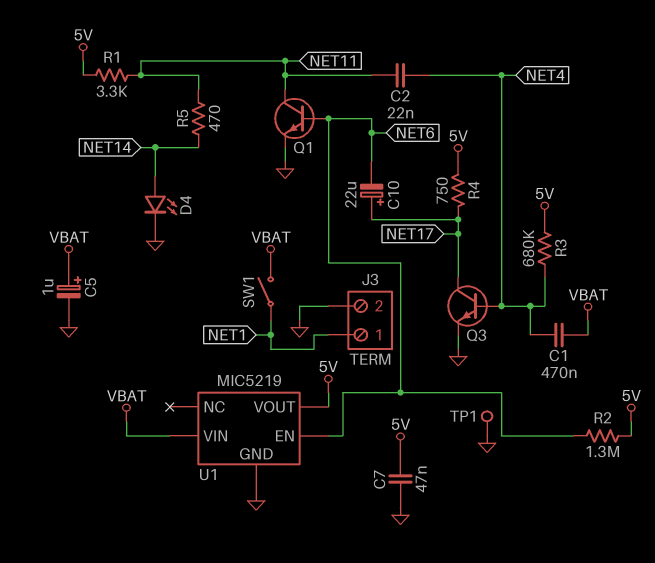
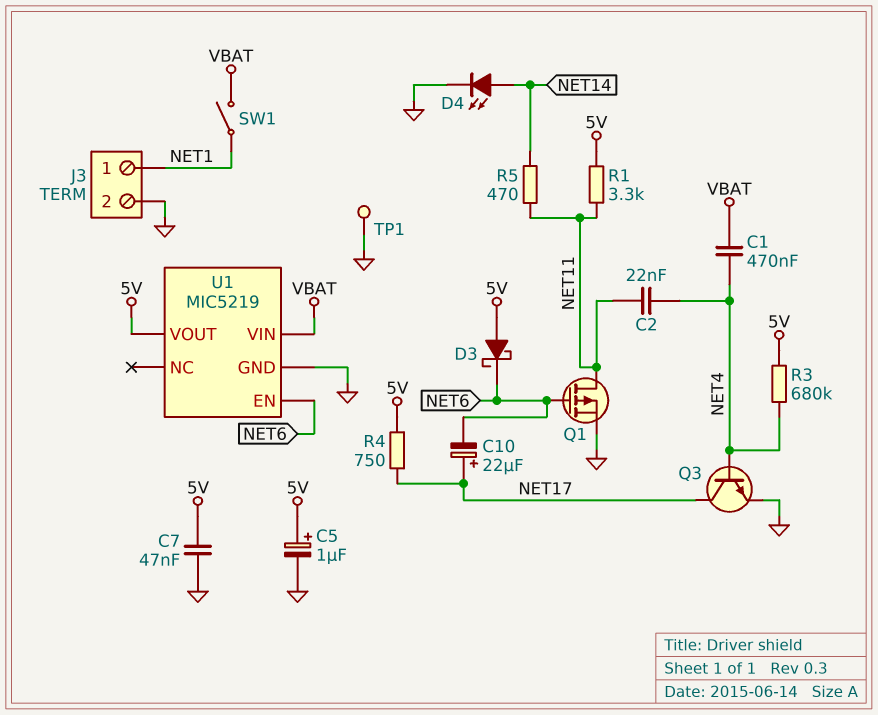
C5: 1uF (plus VBAT, minus GND) -> 1uF (plus 5V, minus GND)
D3: none -> schottky (A 5V, K NET6)
Q1: NPN (B NET6, C NET11, E GND) -> PMOS (G NET6, D NET11, S GND)
R2: 1.3M (5V, NET6) -> none

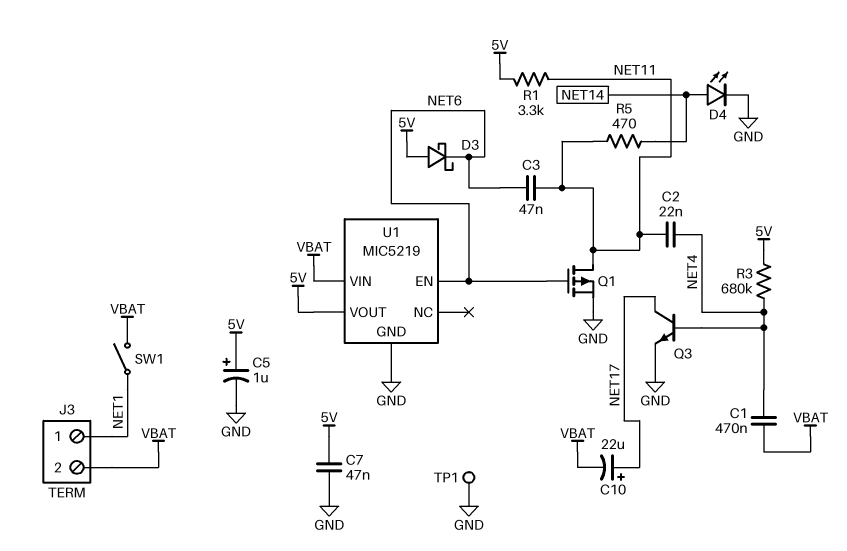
C3: none -> 47nF (NET6, NET11)
C10: 22uF (plus NET17, minus NET6) -> 22uF (plus NET17, minus VBAT)
J3 pin 2: GND -> VBAT
R4: 750 (5V, NET17) -> none

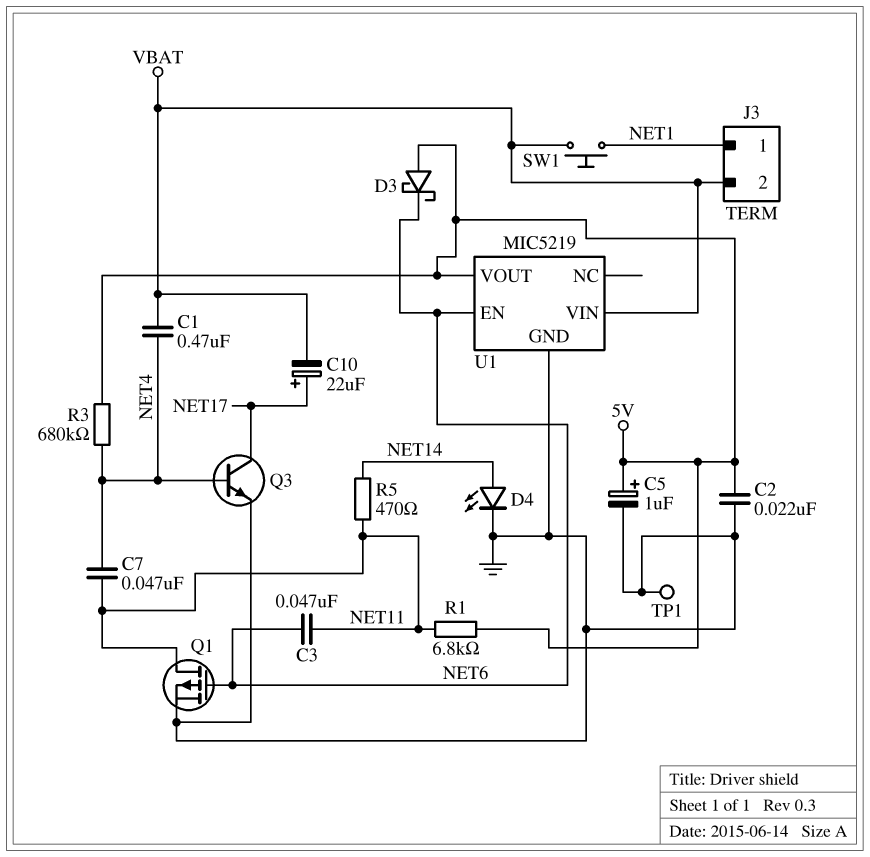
C2: 22nF (NET4, NET11) -> 22nF (5V, GND)
C7: 47nF (5V, GND) -> 47nF (NET4, NET11)
R1: 3.3k (5V, NET11) -> 6.8k (5V, NET11)
SW1: switch (NET1, VBAT) -> button (NET1, VBAT)

